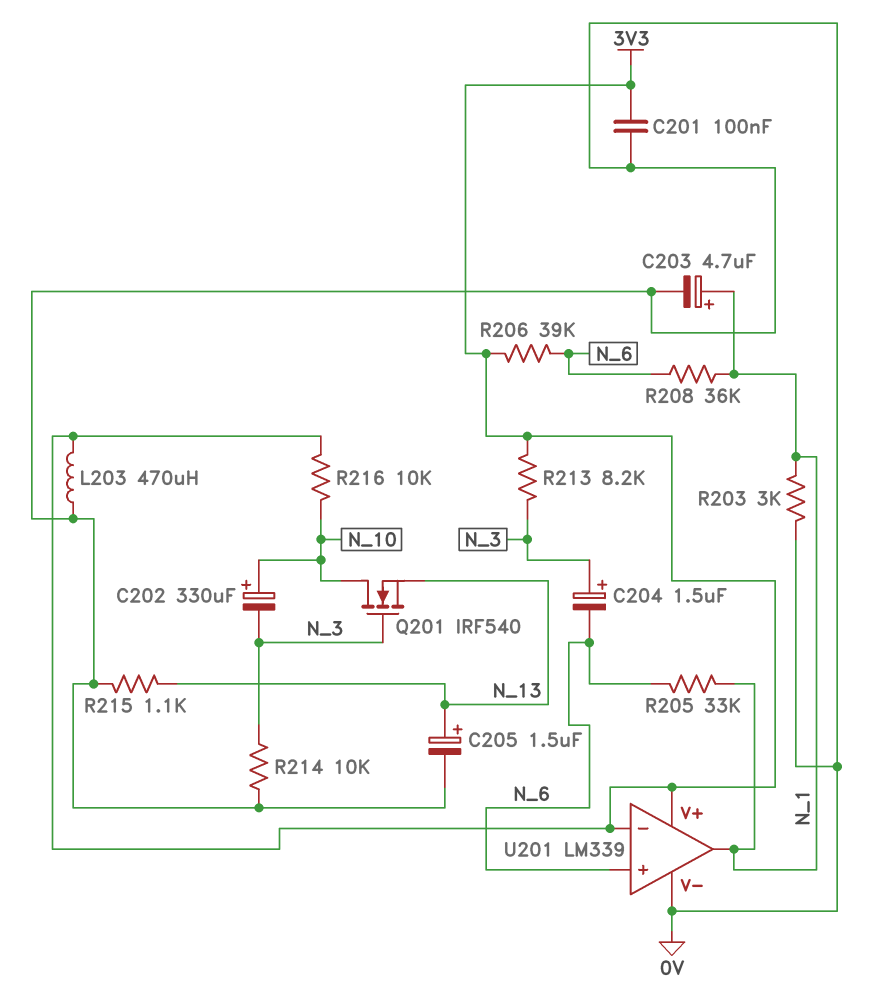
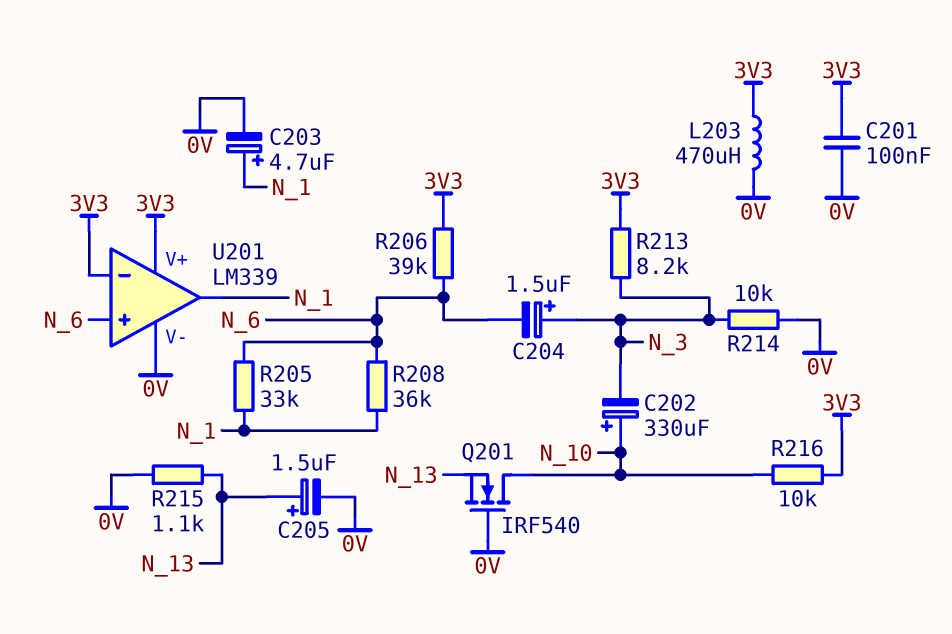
Q201: NMOS IRF540 (G N_3, D N_10, S N_13) -> NMOS IRF540 (G 0V, D N_10, S N_13)
R203: 3k (0V, N_1) -> none

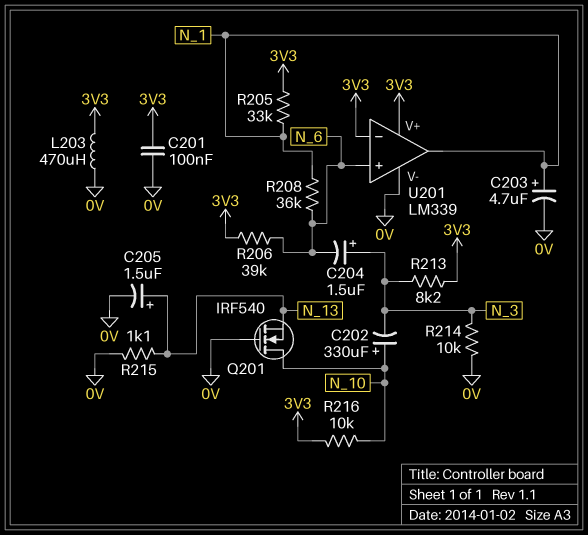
R205: 33k (N_1, N_6) -> 33k (3V3, N_1)

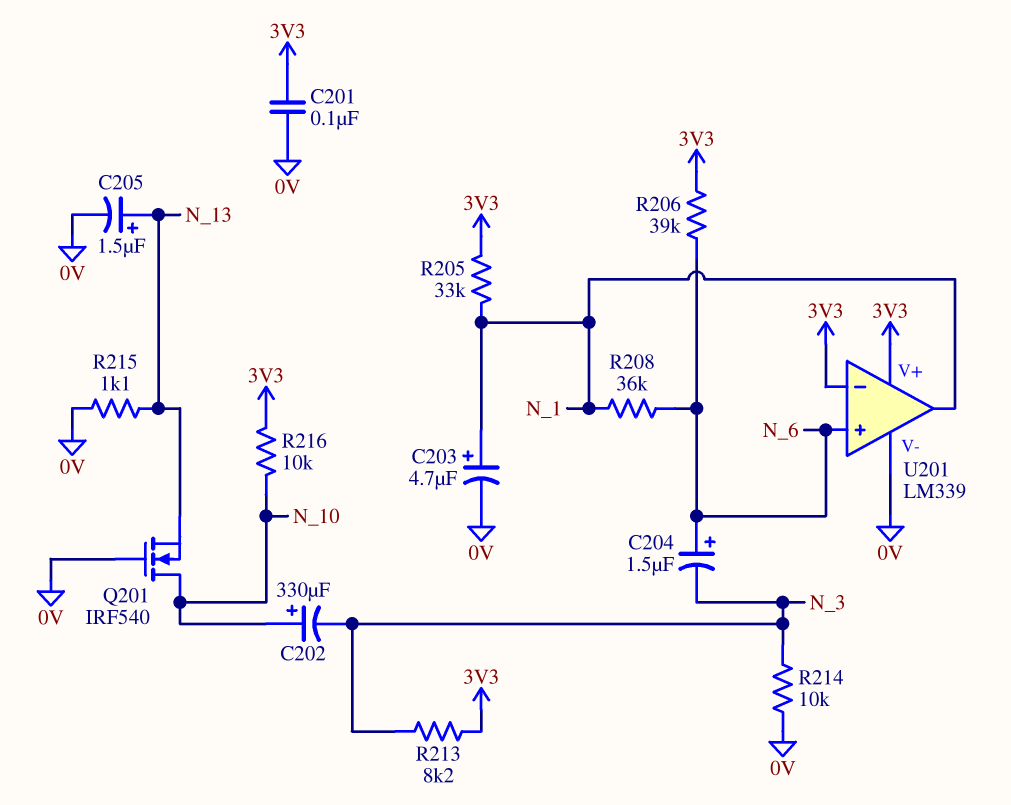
C204: 1.5uF (plus N_3, minus N_6) -> 1.5uF (plus N_6, minus N_3)
L203: 470uH (0V, 3V3) -> none

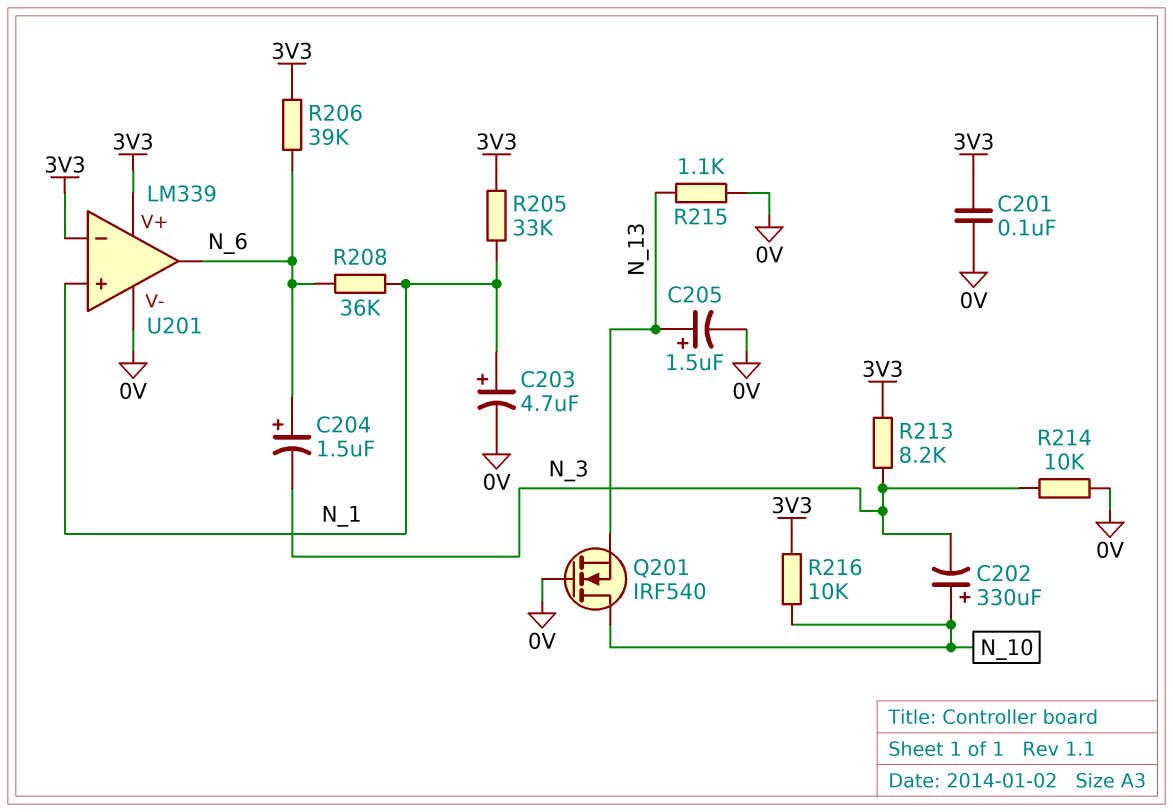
U201 pin in+: N_6 -> N_1
U201 pin out: N_1 -> N_6

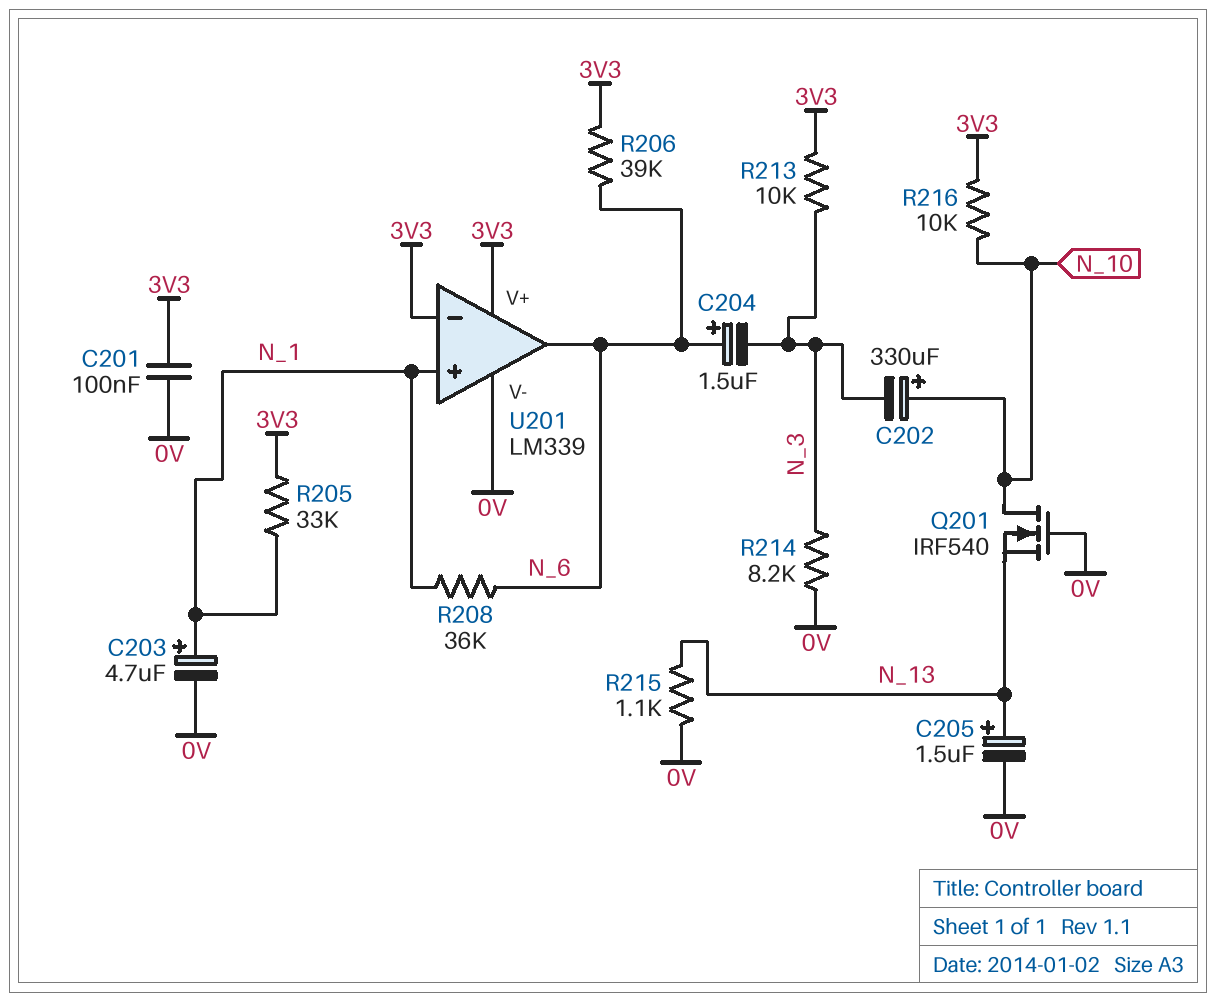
R213: 8.2k (3V3, N_3) -> 10k (3V3, N_3)
R214: 10k (0V, N_3) -> 8.2k (0V, N_3)

